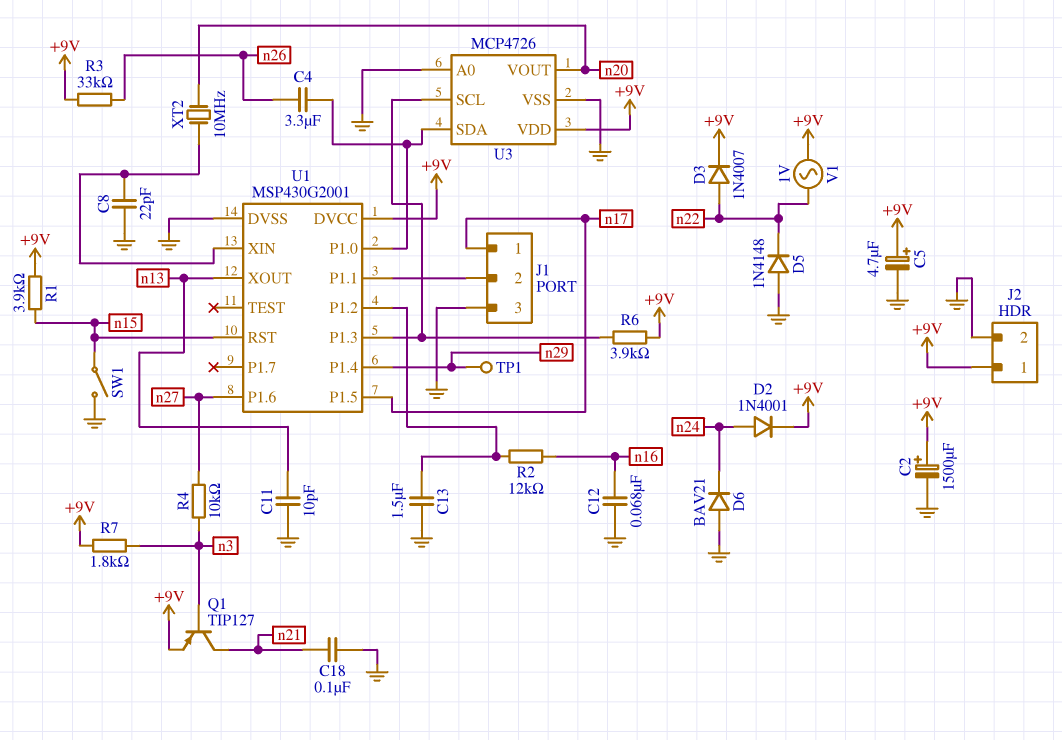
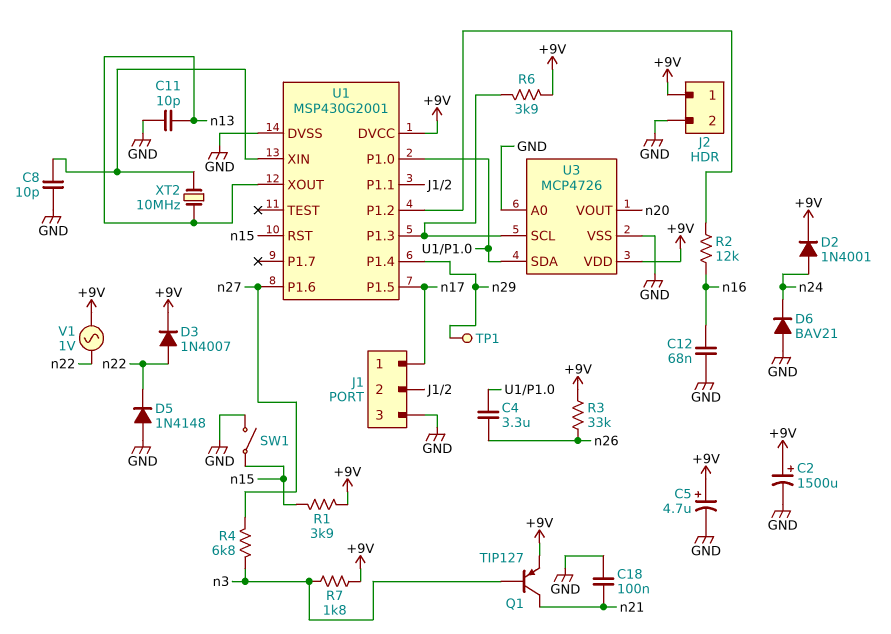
C8: 22pF (GND, U1/XIN) -> 10pF (GND, U1/XIN)
C13: 1.5uF (GND, U1/P1.2) -> none
R4: 10k (n3, n27) -> 6.8k (n3, n27)
XT2: 10MHz (U1/XIN, n20) -> 10MHz (U1/XIN, n13)

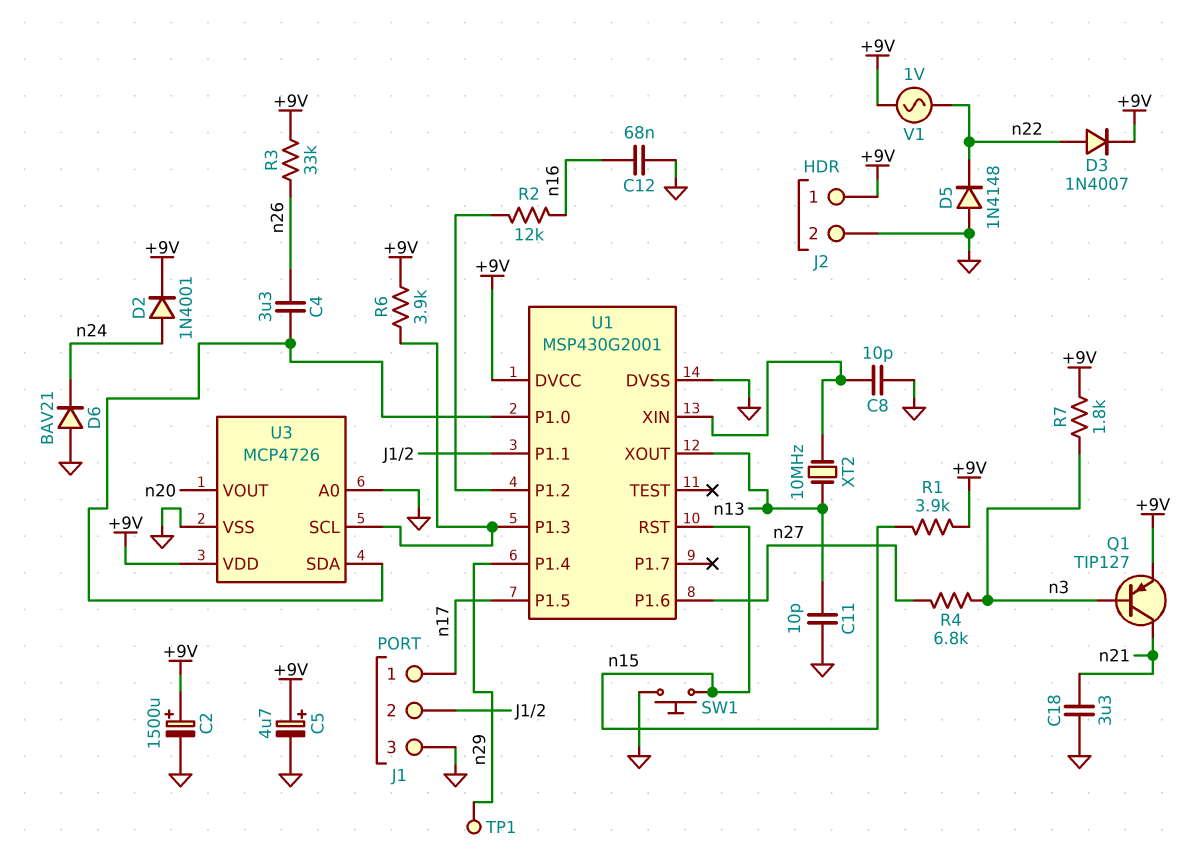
C18: 100nF (GND, n21) -> 3.3uF (GND, n21)
SW1: switch (GND, n15) -> button (GND, n15)

